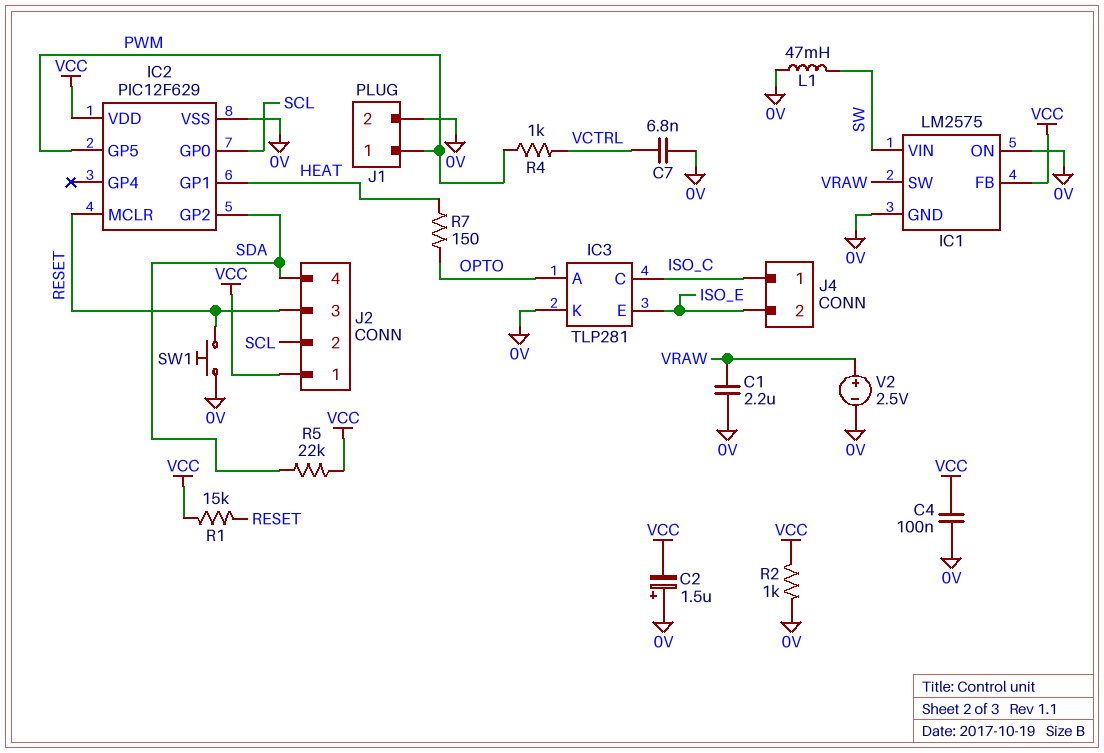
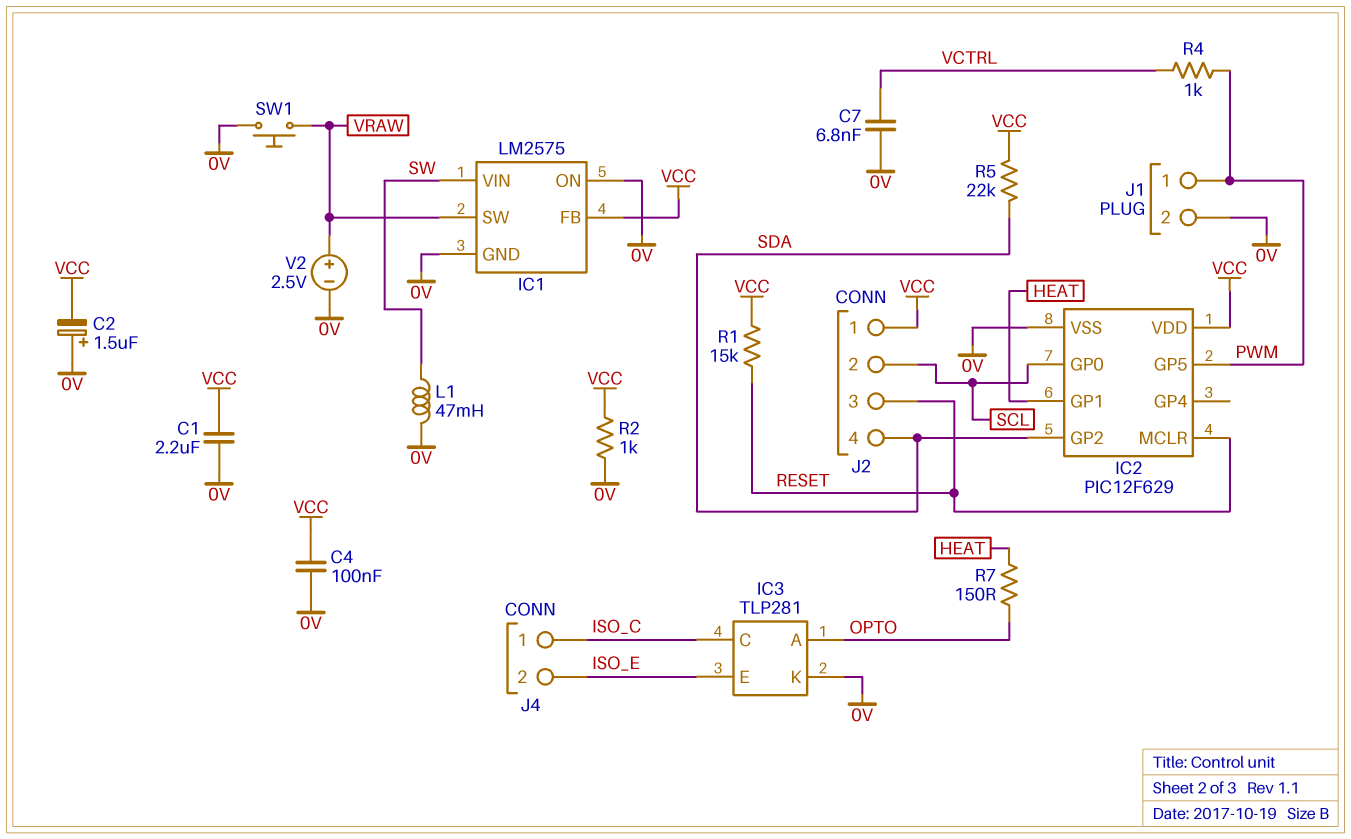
C1: 2.2uF (0V, VRAW) -> 2.2uF (0V, VCC)
SW1: button (0V, RESET) -> button (0V, VRAW)

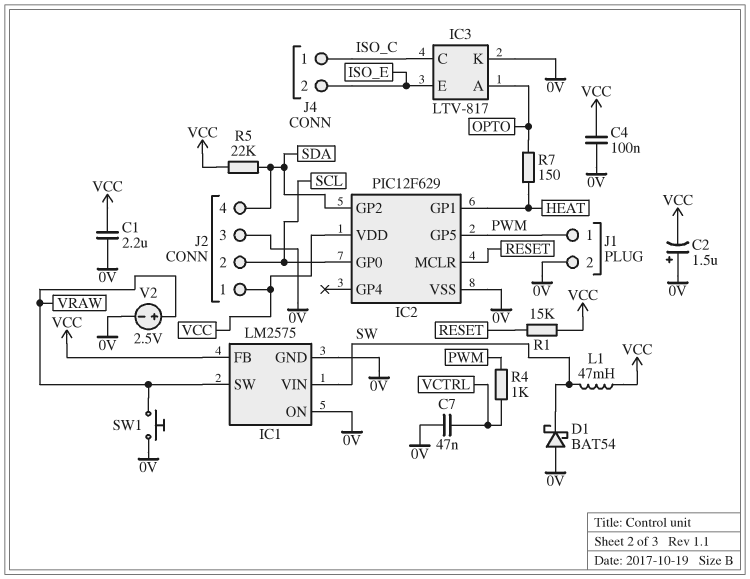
C7: 6.8nF (0V, VCTRL) -> 47nF (0V, VCTRL)
D1: none -> schottky BAT54 (A 0V, K SW)
IC3: TLP281 -> LTV-817
J2 pin 3: RESET -> 0V
L1: 47mH (0V, SW) -> 47mH (SW, VCC)
R2: 1k (0V, VCC) -> none

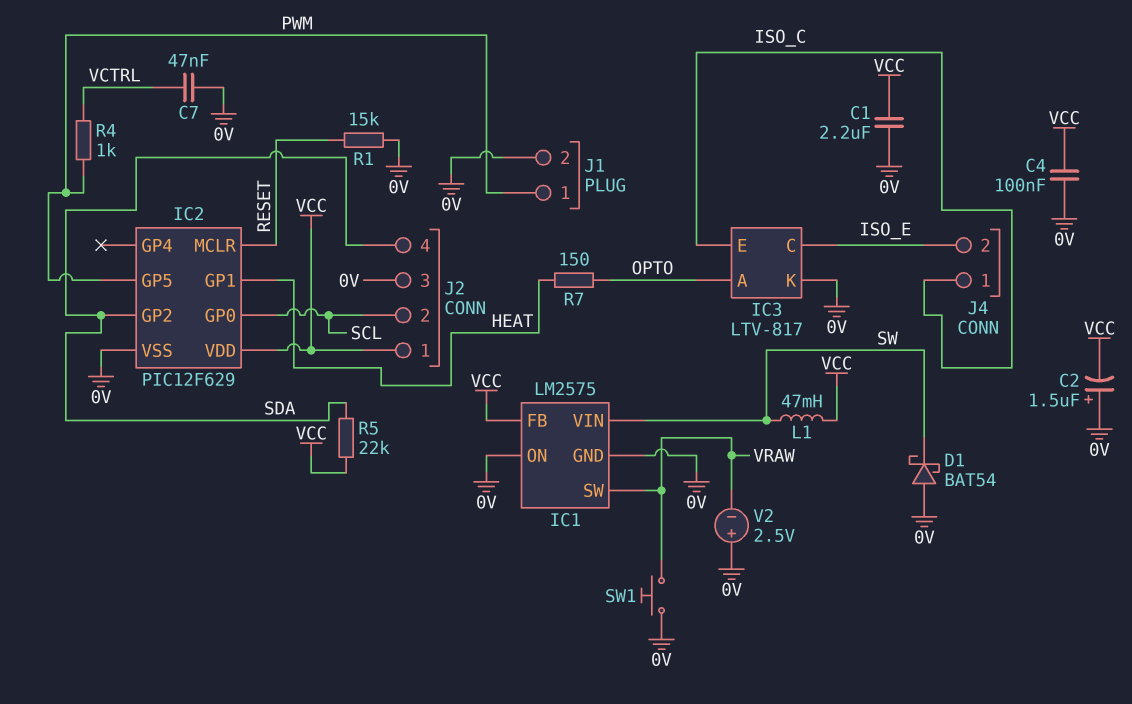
IC3 pin C: ISO_C -> ISO_E
IC3 pin E: ISO_E -> ISO_C
R1: 15k (RESET, VCC) -> 15k (0V, RESET)
V2: 2.5V (plus VRAW, minus 0V) -> 2.5V (plus 0V, minus VRAW)

